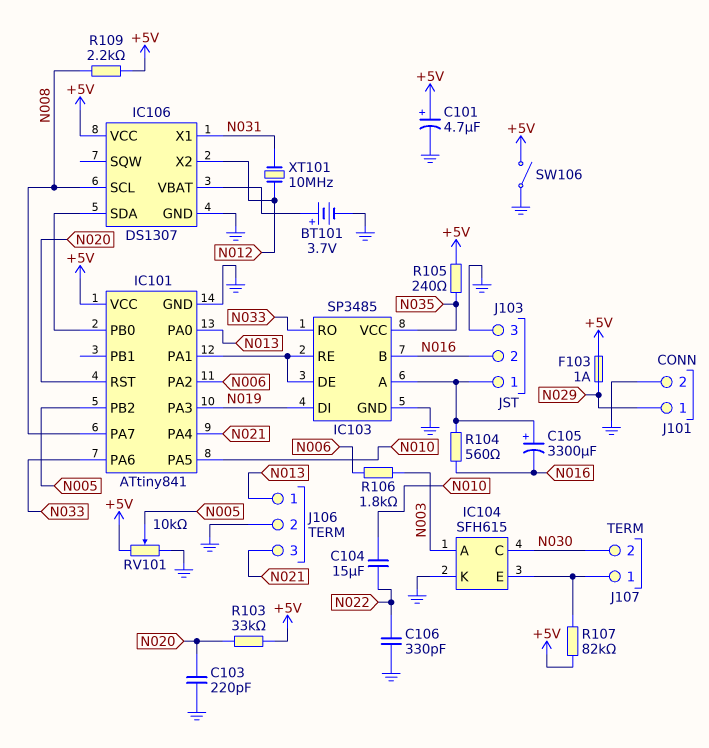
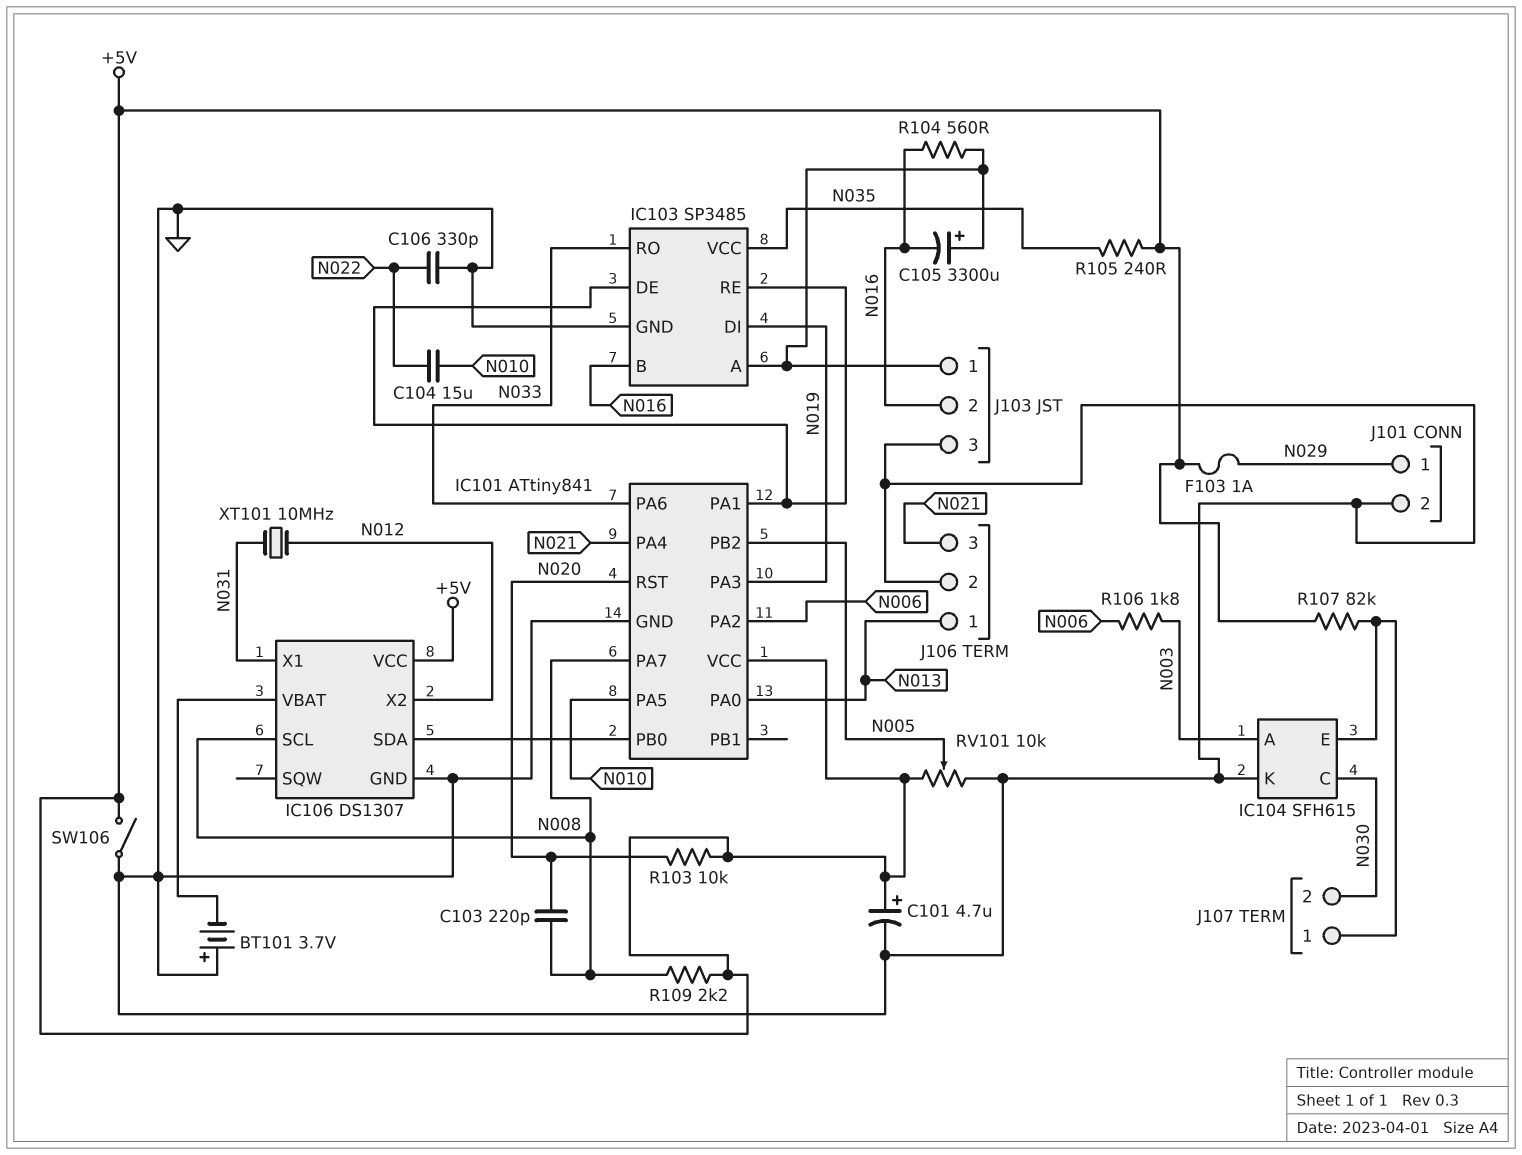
BT101: 3.7V (plus IC106/VBAT, minus GND) -> 3.7V (plus GND, minus IC106/VBAT)
C103: 220pF (GND, N020) -> 220pF (N008, N020)
R103: 33k (+5V, N020) -> 10k (+5V, N020)

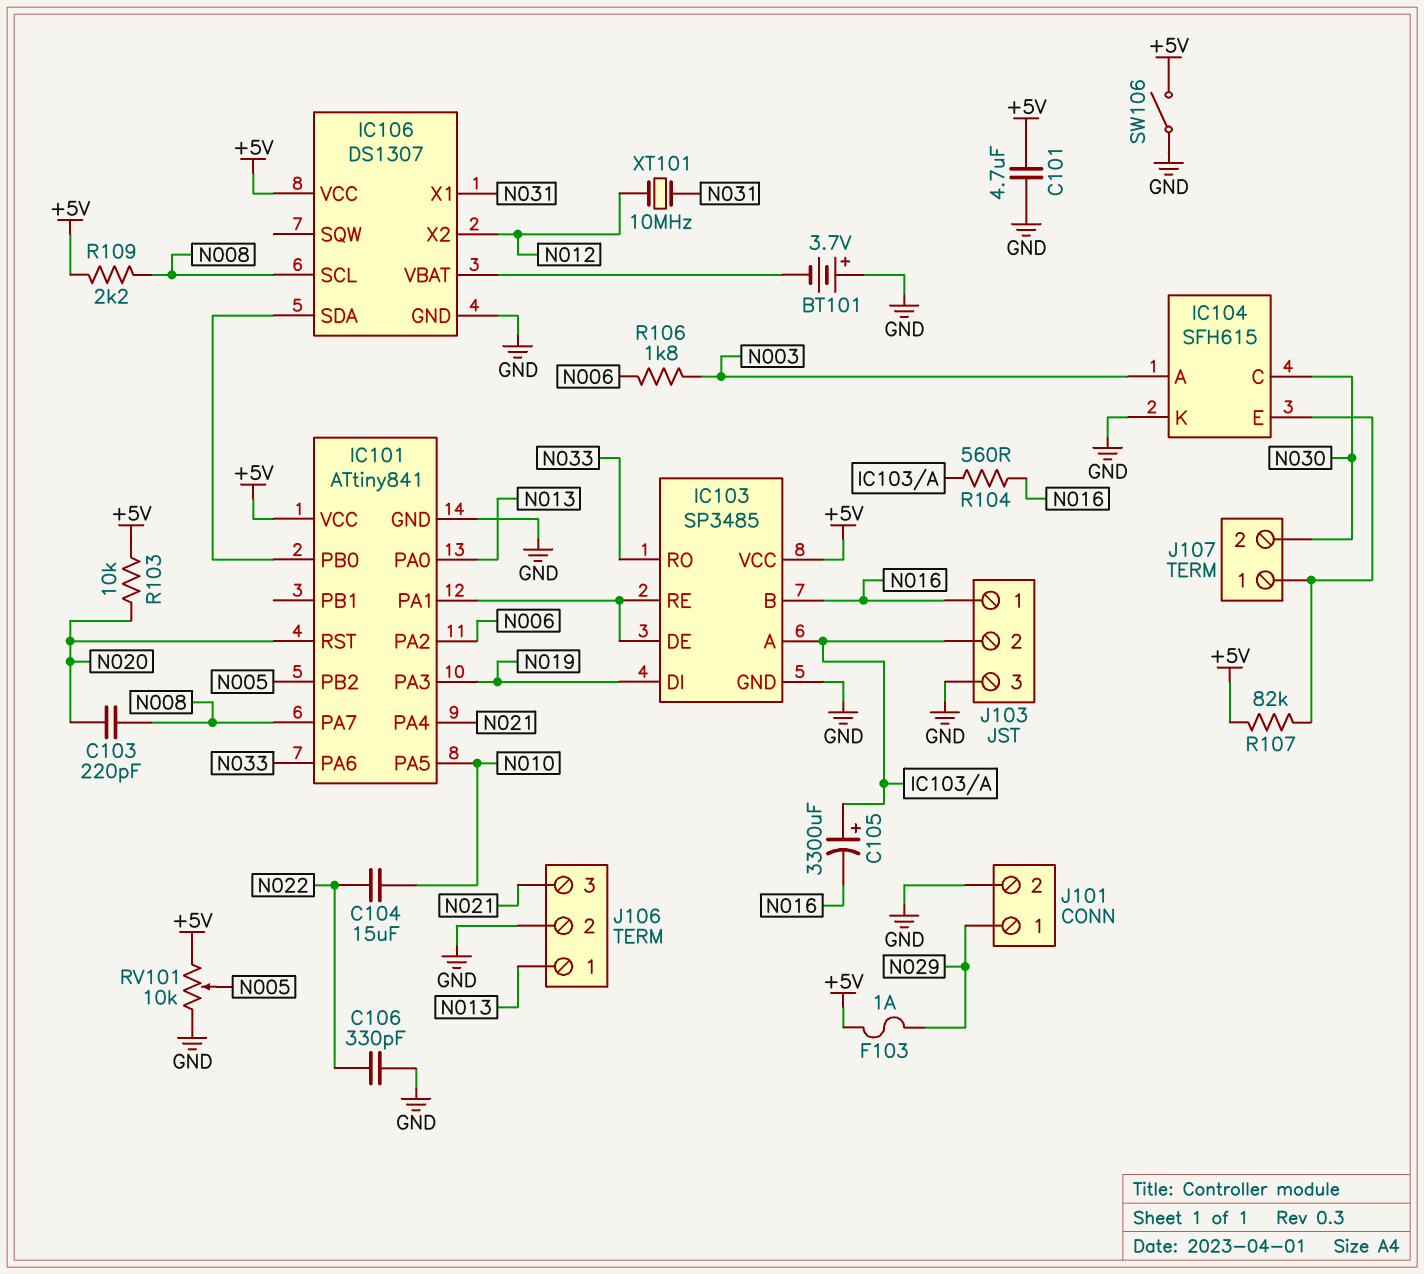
C101: 4.7uF (plus +5V, minus GND) -> 4.7uF (+5V, GND)
IC103 pin VCC: N035 -> +5V
J103 pin 1: IC103/A -> N016
J103 pin 2: N016 -> IC103/A
R105: 240 (+5V, N035) -> none

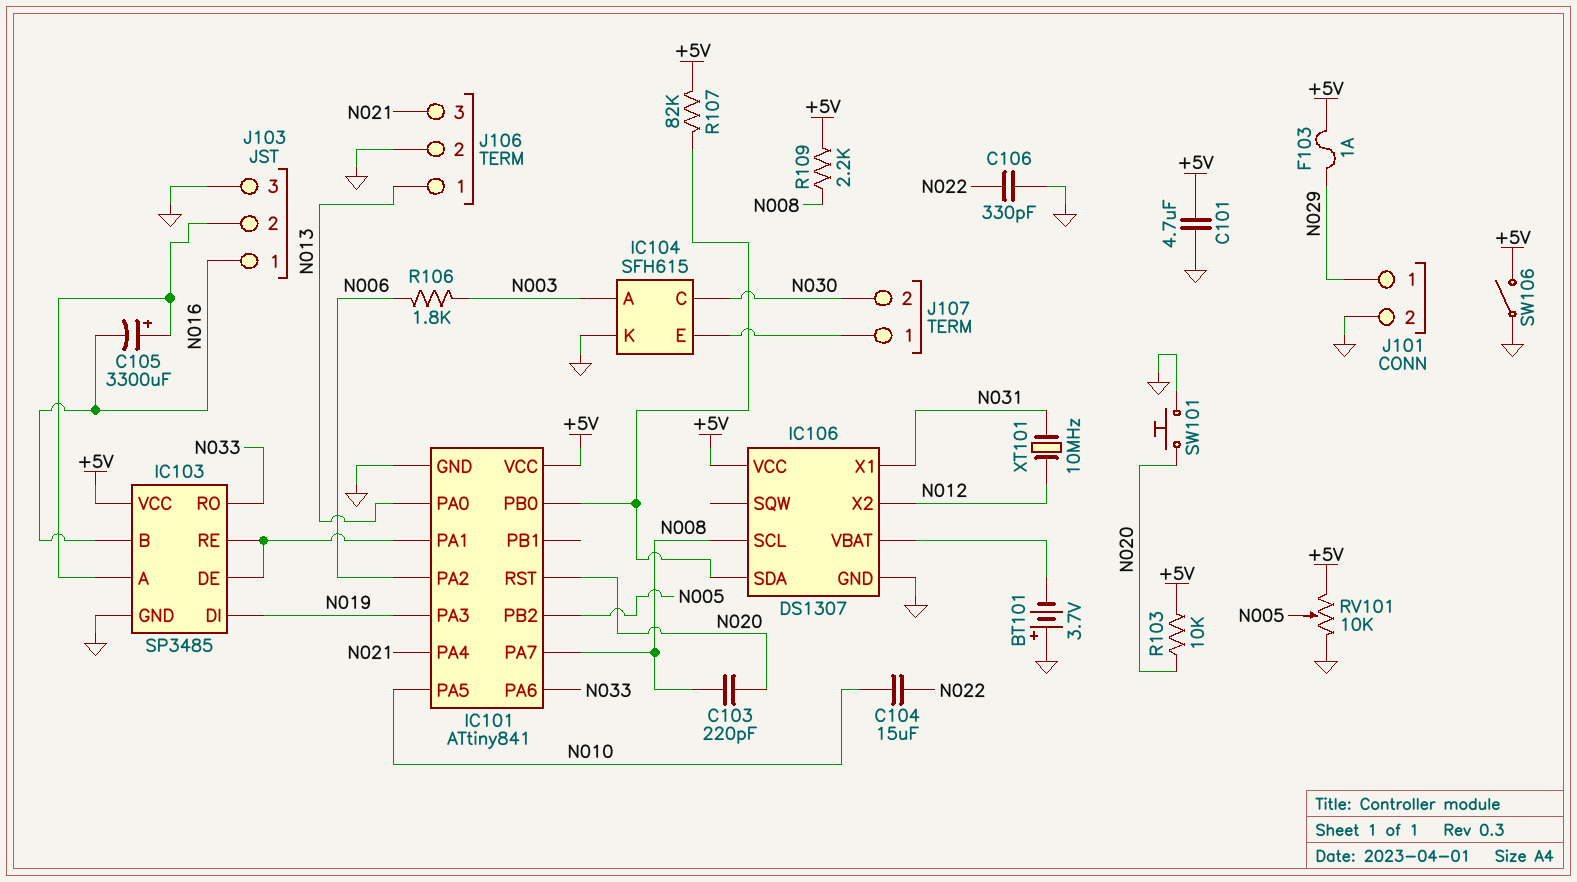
R104: 560 (IC103/A, N016) -> none
R107: 82k (+5V, IC104/E) -> 82k (+5V, IC101/PB0)
SW101: none -> button (GND, N020)

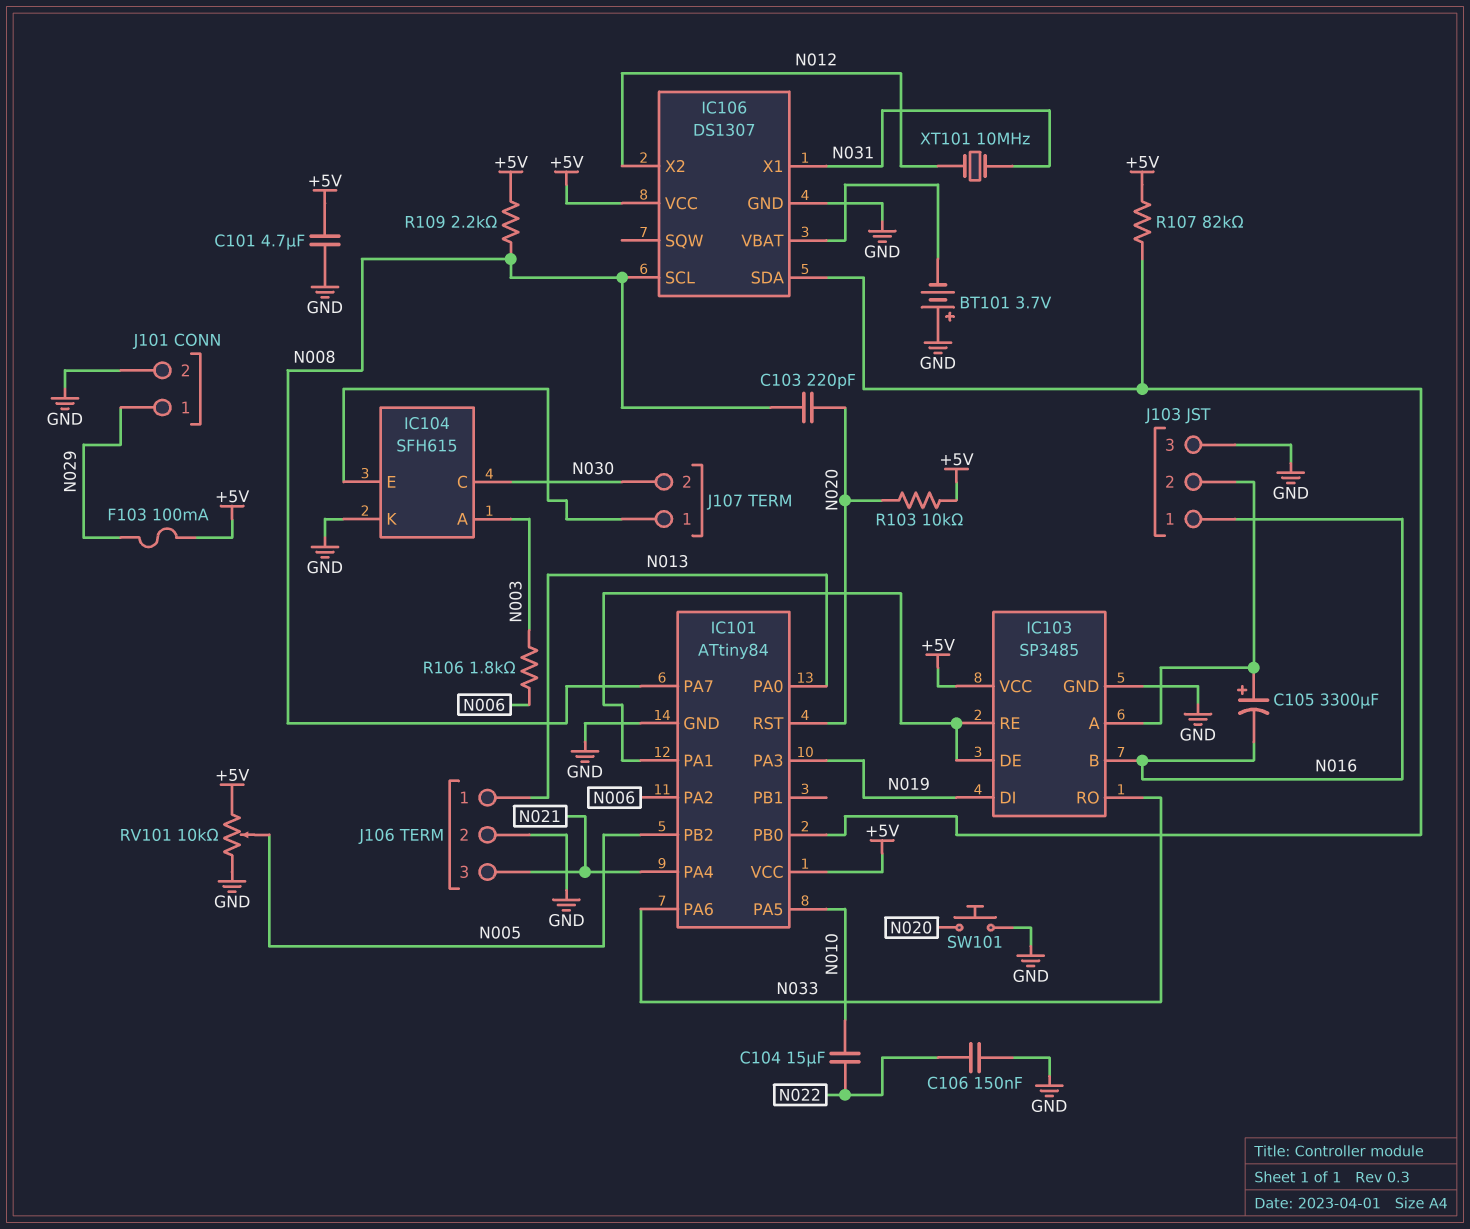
C106: 330pF (GND, N022) -> 150nF (GND, N022)
F103: 1A (+5V, N029) -> 100mA (+5V, N029)
IC101: ATtiny841 -> ATtiny84
SW106: switch (+5V, GND) -> none

